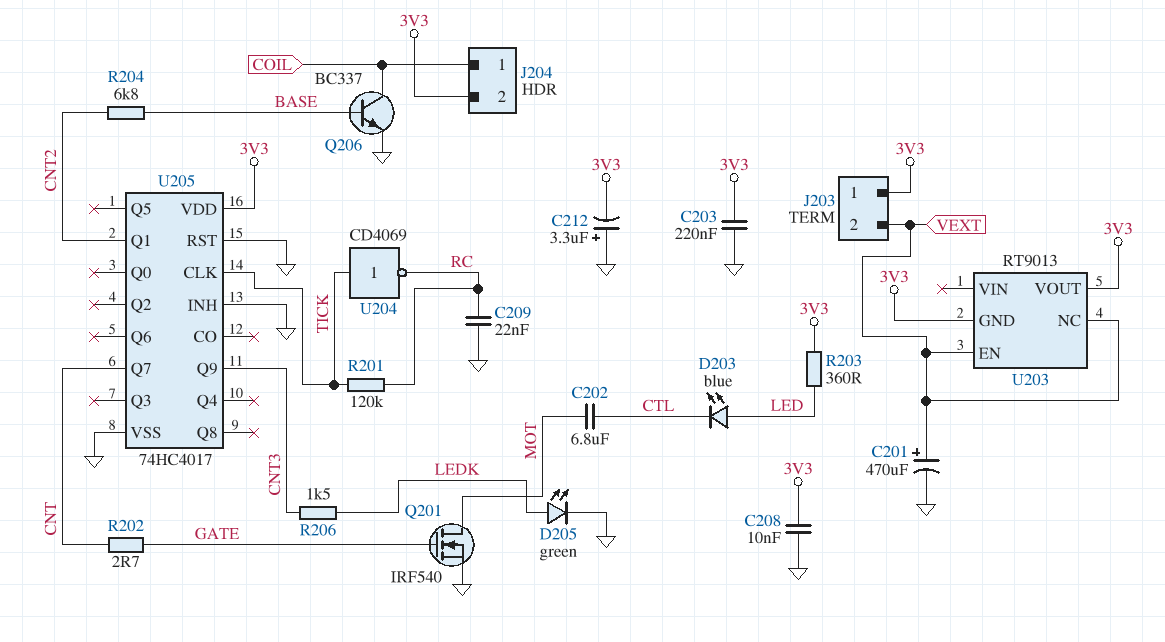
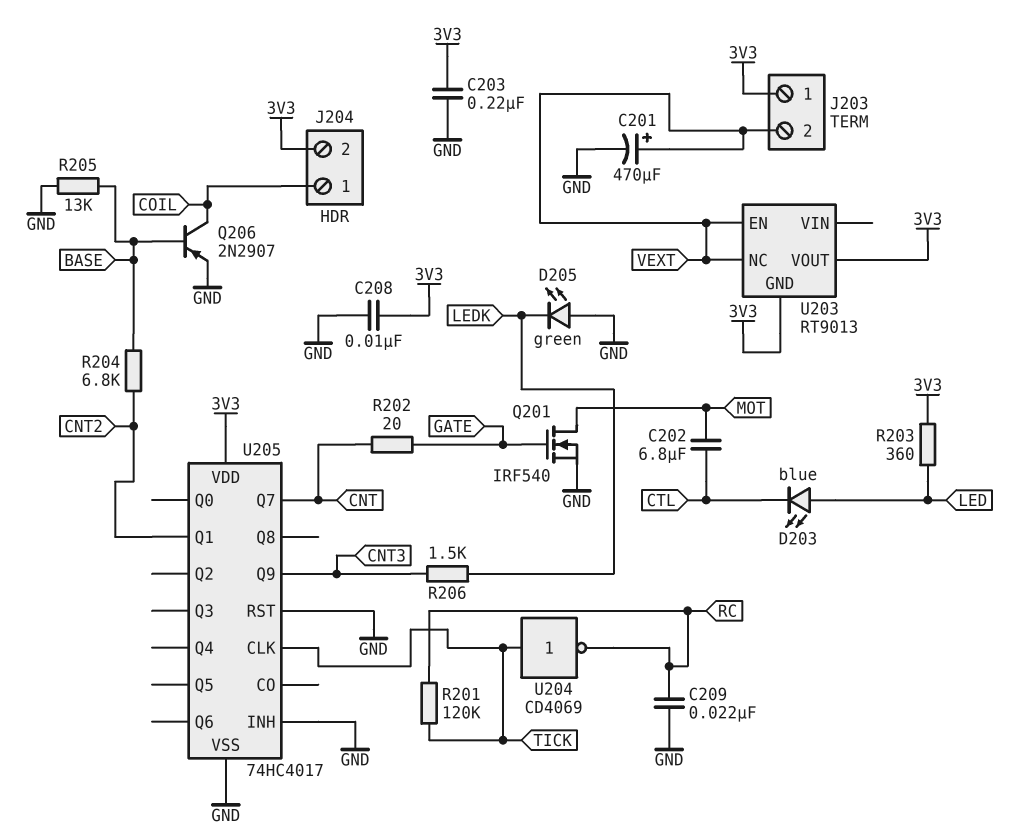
C212: 3.3uF (plus GND, minus 3V3) -> none
D205: LED green (A LEDK, K GND) -> LED green (A GND, K LEDK)
Q206: NPN BC337 (B BASE, C COIL, E GND) -> PNP 2N2907 (B BASE, C COIL, E GND)
R202: 2.7 (CNT, GATE) -> 20 (CNT, GATE)
R205: none -> 13k (BASE, GND)

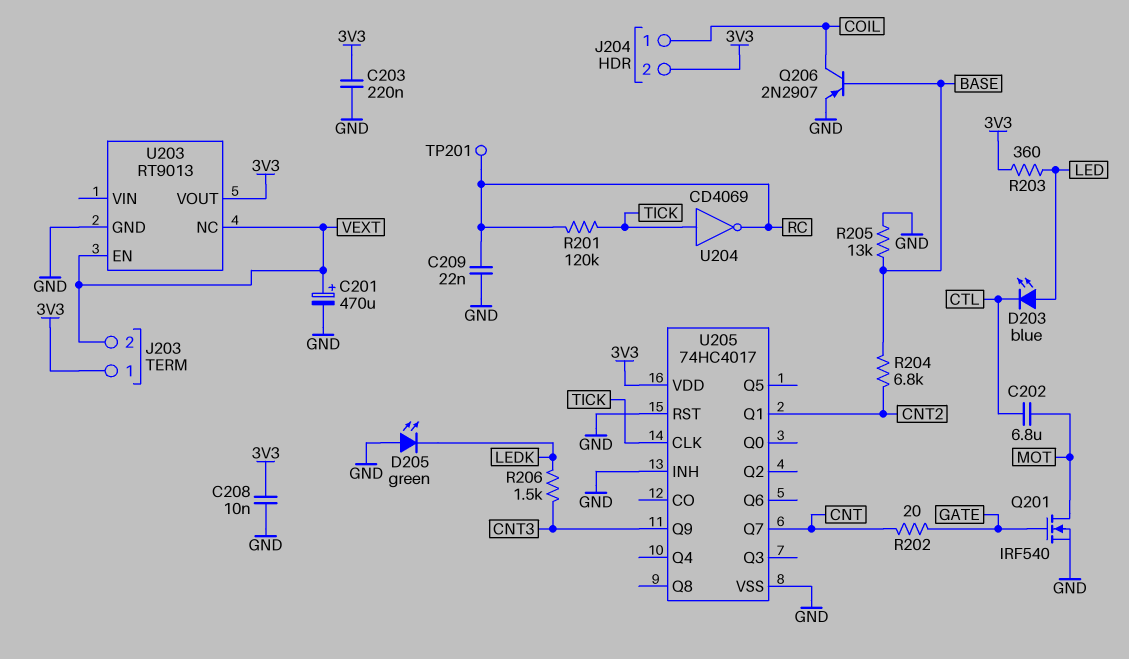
TP201: none -> test point (RC)
U203 pin GND: 3V3 -> GND

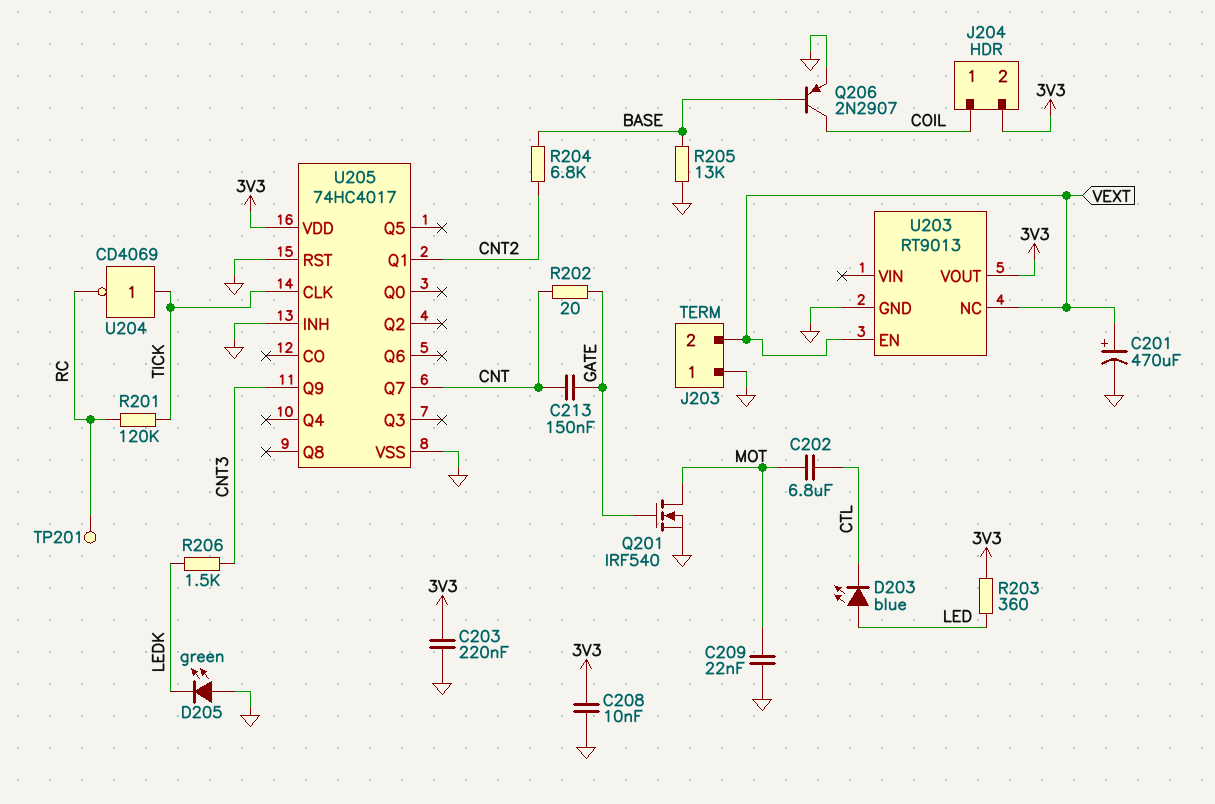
C209: 22nF (GND, RC) -> 22nF (GND, MOT)
C213: none -> 150nF (CNT, GATE)
J203 pin 1: 3V3 -> GND

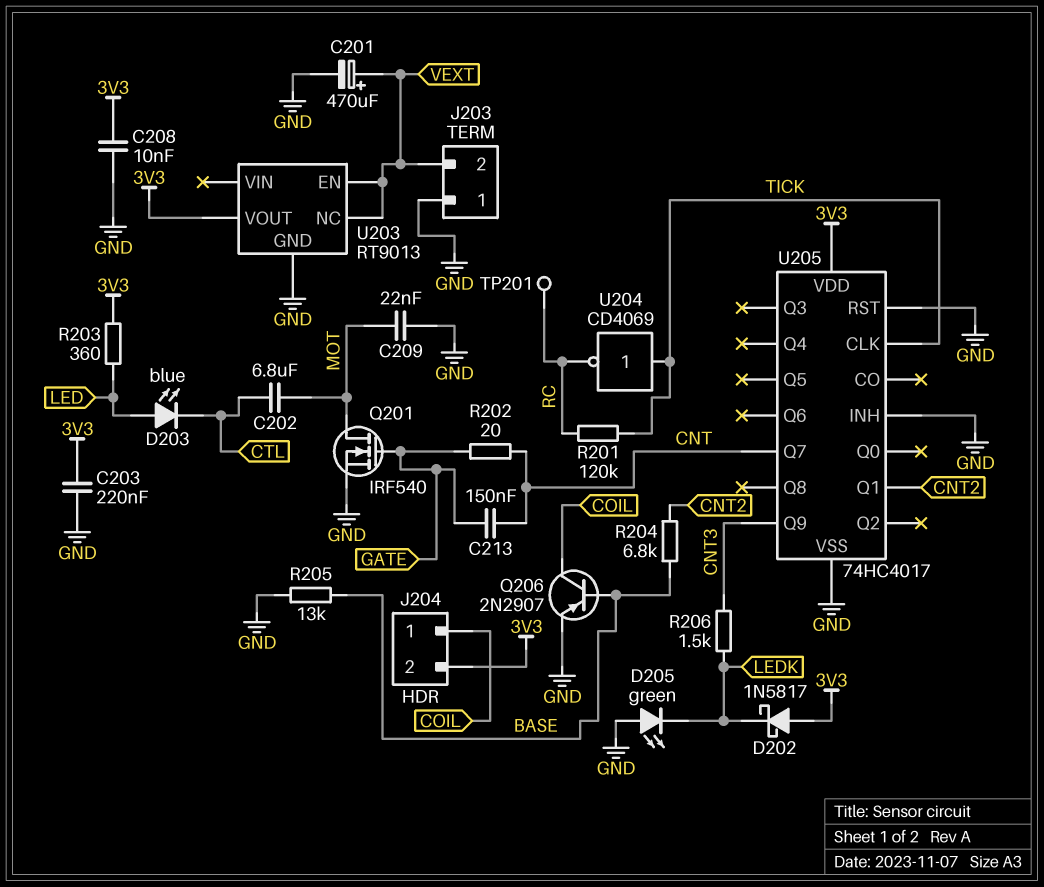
D202: none -> schottky 1N5817 (A 3V3, K LEDK)

